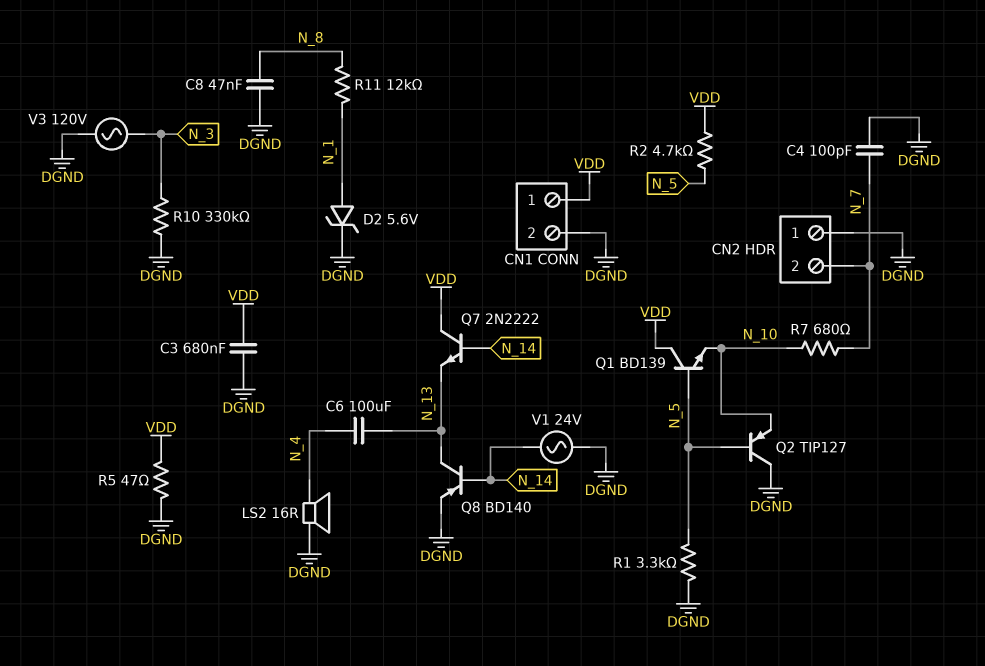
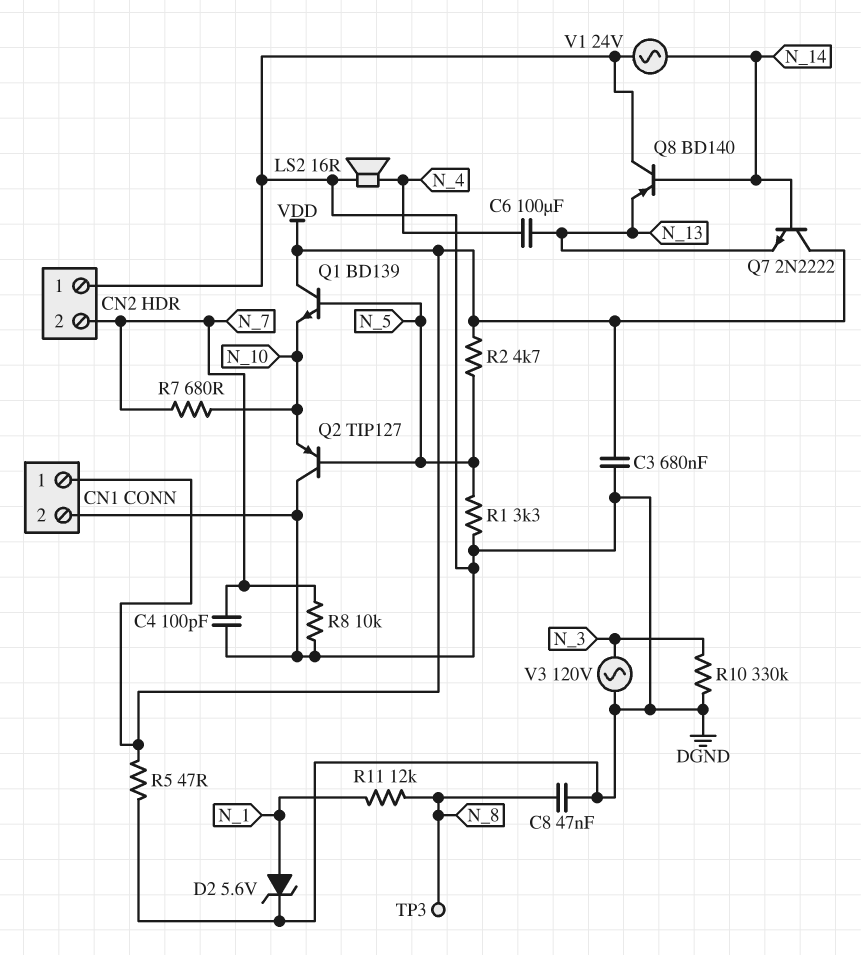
Q8: PNP BD140 (B N_14, C N_13, E DGND) -> PNP BD140 (B N_14, C DGND, E N_13)
R8: none -> 10k (DGND, N_7)
TP3: none -> test point (N_8)

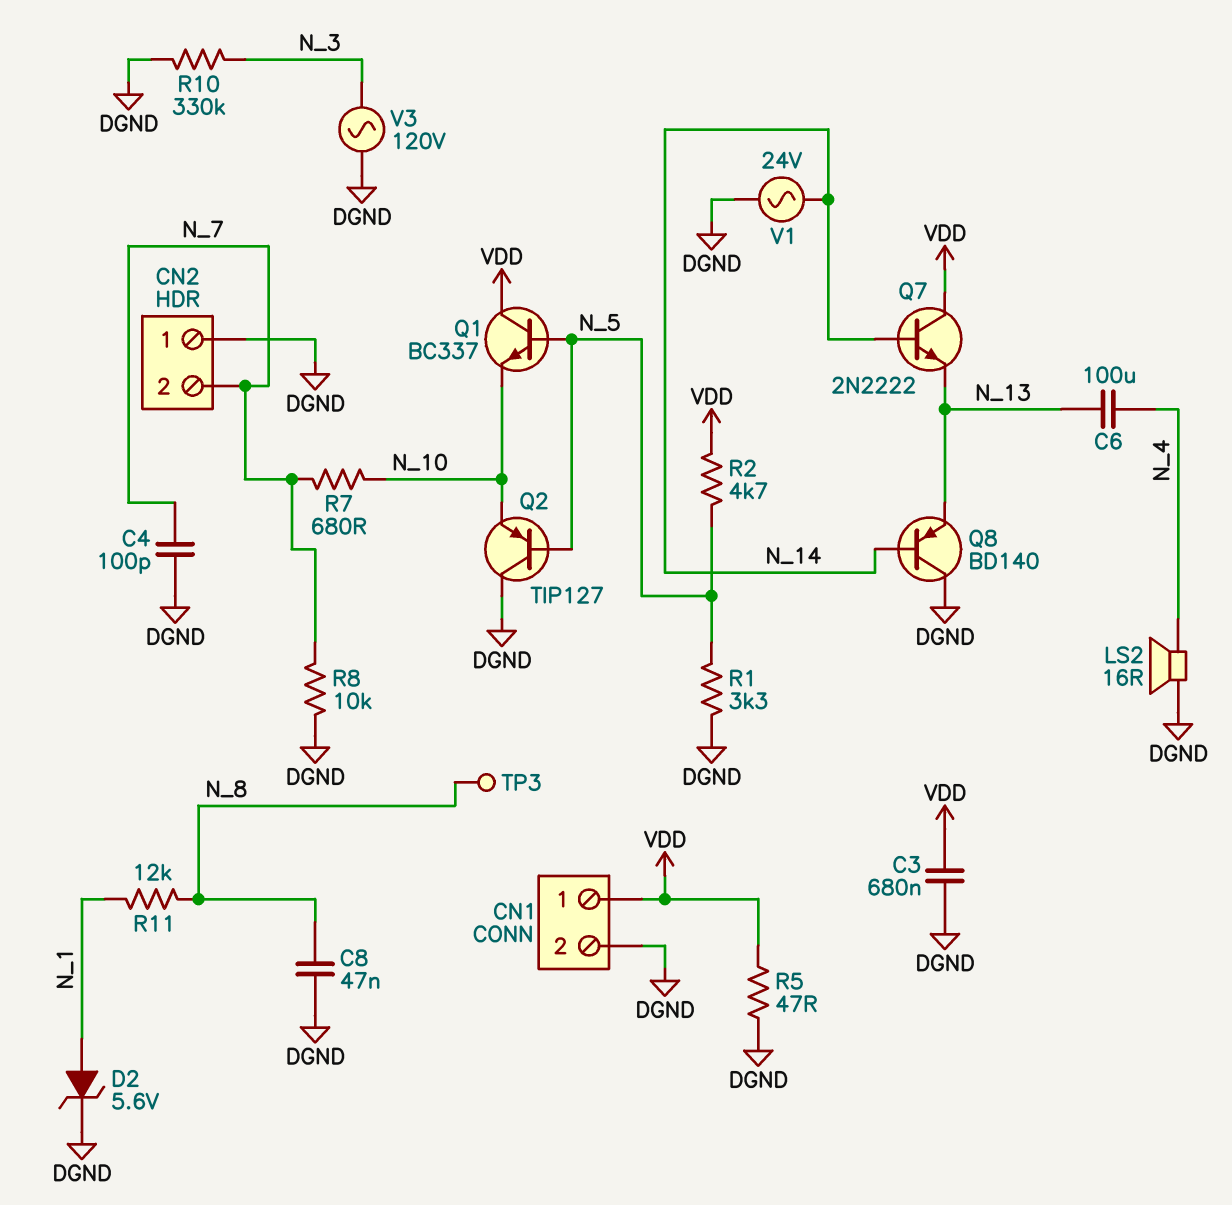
Q1: NPN BD139 (B N_5, C VDD, E N_10) -> NPN BC337 (B N_5, C VDD, E N_10)

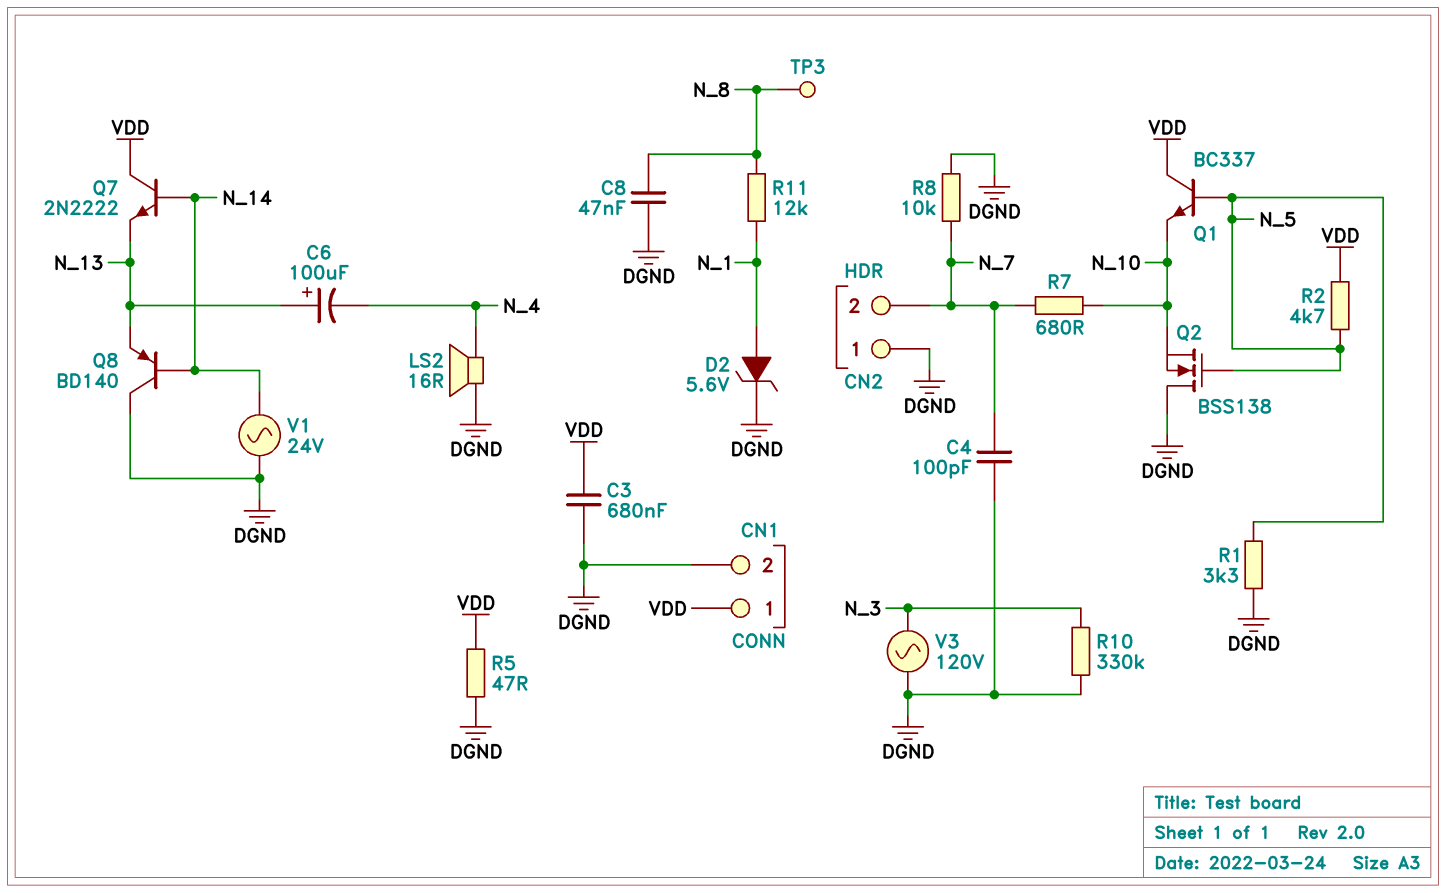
C6: 100uF (N_4, N_13) -> 100uF (plus N_13, minus N_4)
Q2: PNP TIP127 (B N_5, C DGND, E N_10) -> NMOS BSS138 (G N_5, D DGND, S N_10)

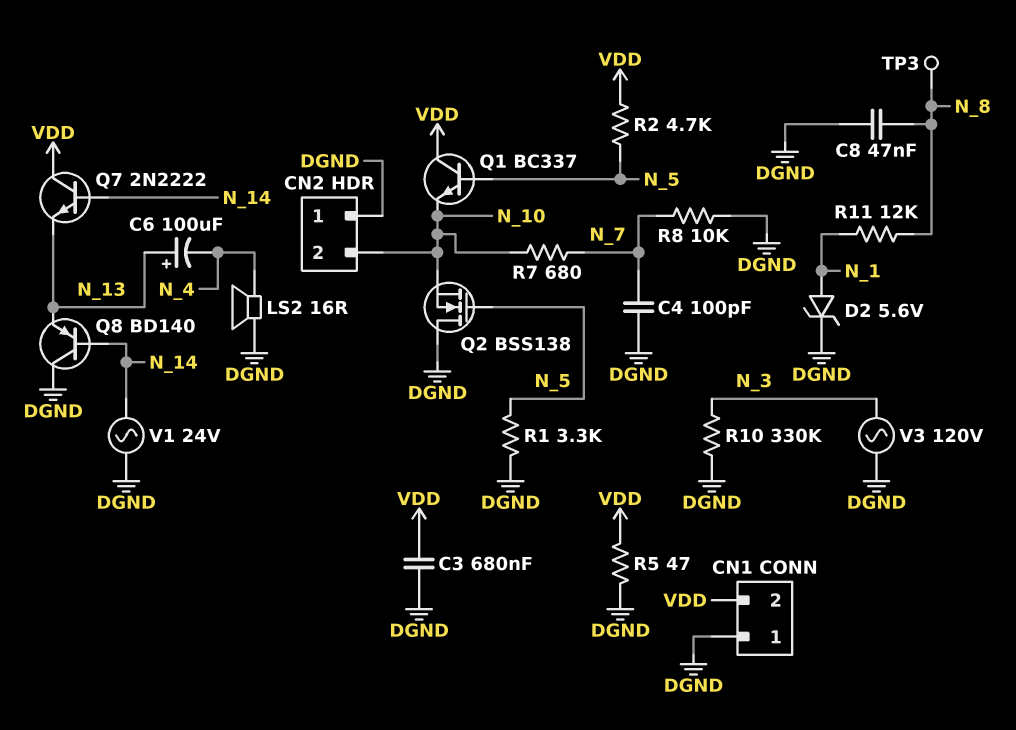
CN1 pin 1: VDD -> DGND
CN1 pin 2: DGND -> VDD
CN2 pin 2: N_7 -> N_10

